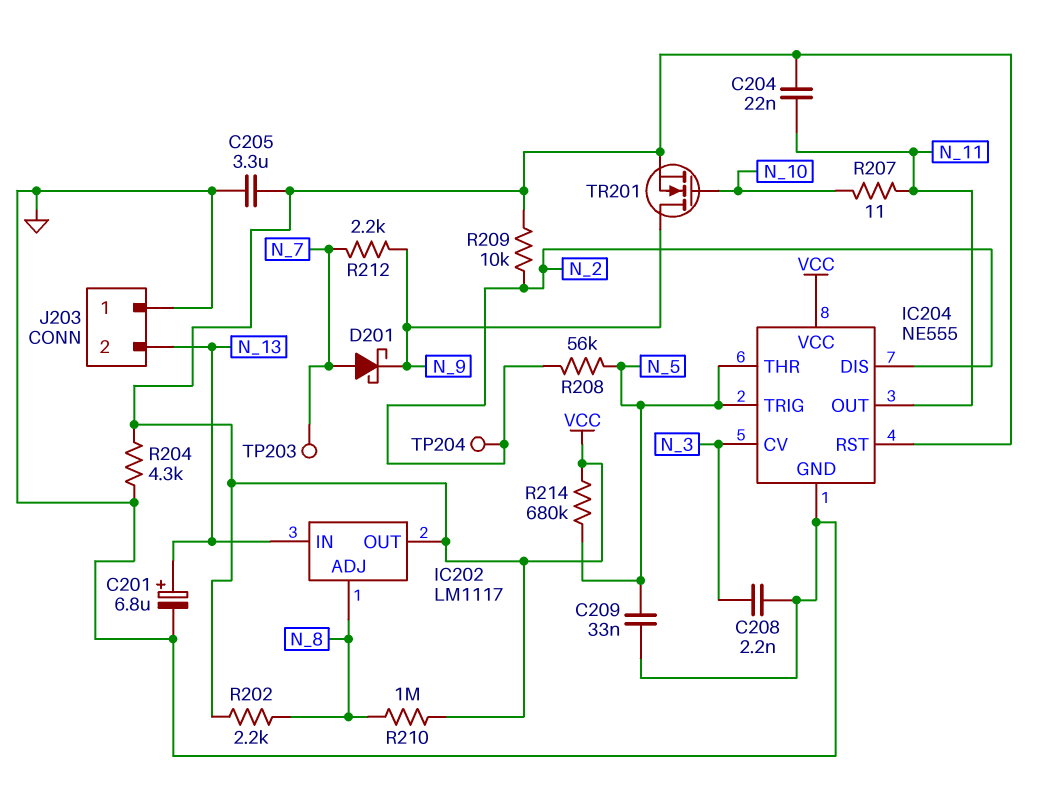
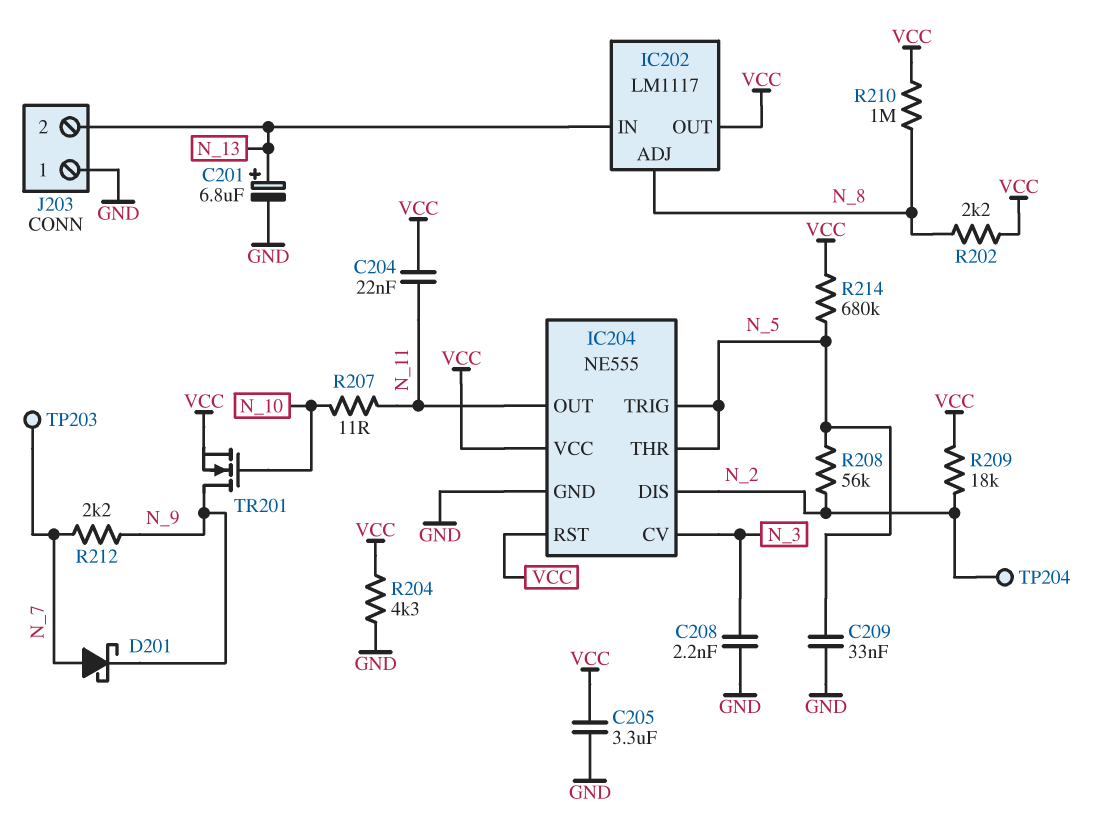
R209: 10k (N_2, VCC) -> 18k (N_2, VCC)

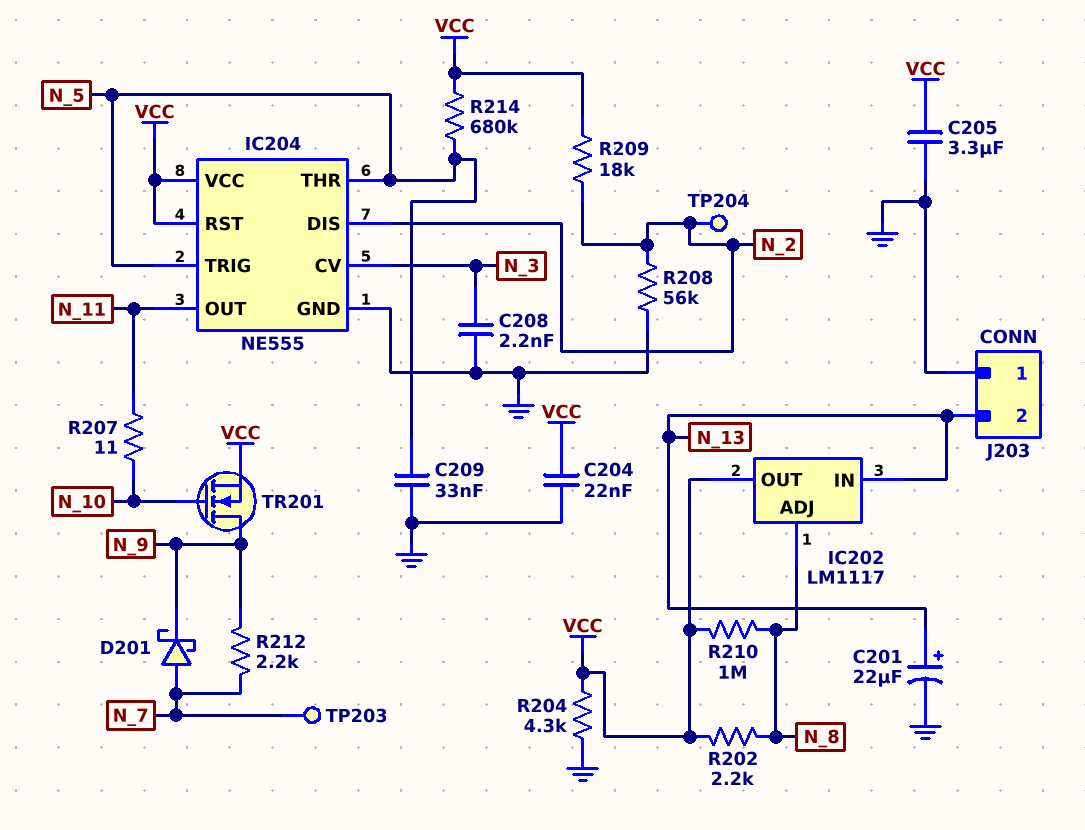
C201: 6.8uF (plus N_13, minus GND) -> 22uF (plus N_13, minus GND)
C204: 22nF (N_11, VCC) -> 22nF (GND, VCC)
R208: 56k (N_2, N_5) -> 56k (GND, N_2)

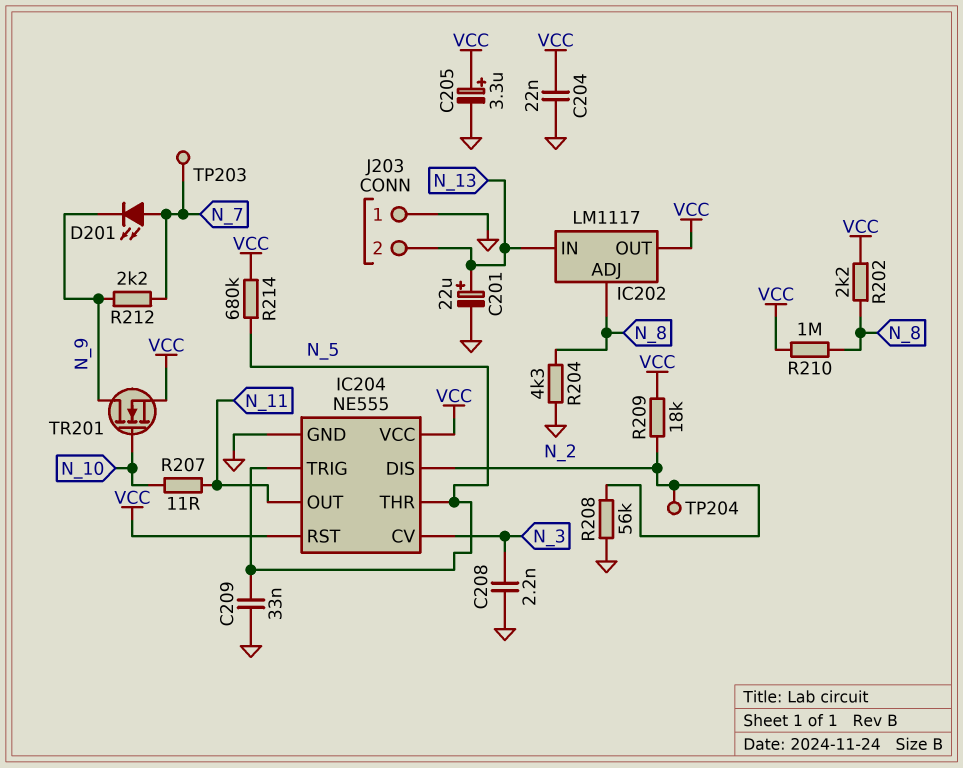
C205: 3.3uF (GND, VCC) -> 3.3uF (plus VCC, minus GND)
D201: schottky (A N_7, K N_9) -> LED (A N_7, K N_9)
R204: 4.3k (GND, VCC) -> 4.3k (GND, N_8)

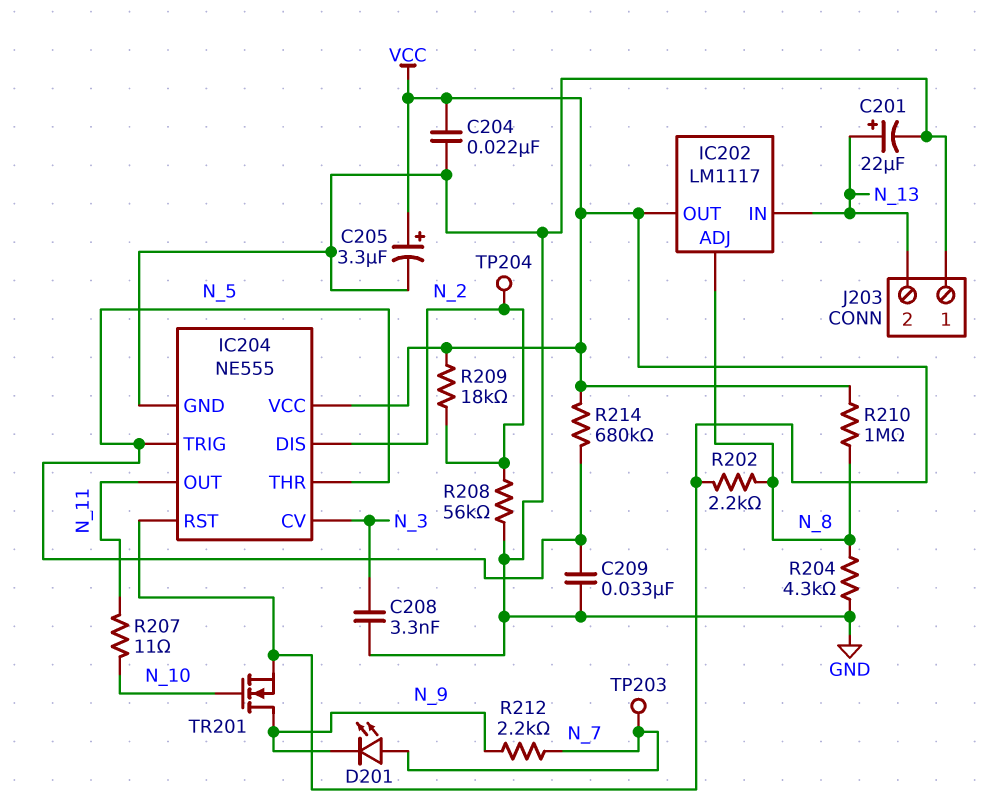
C208: 2.2nF (GND, N_3) -> 3.3nF (GND, N_3)

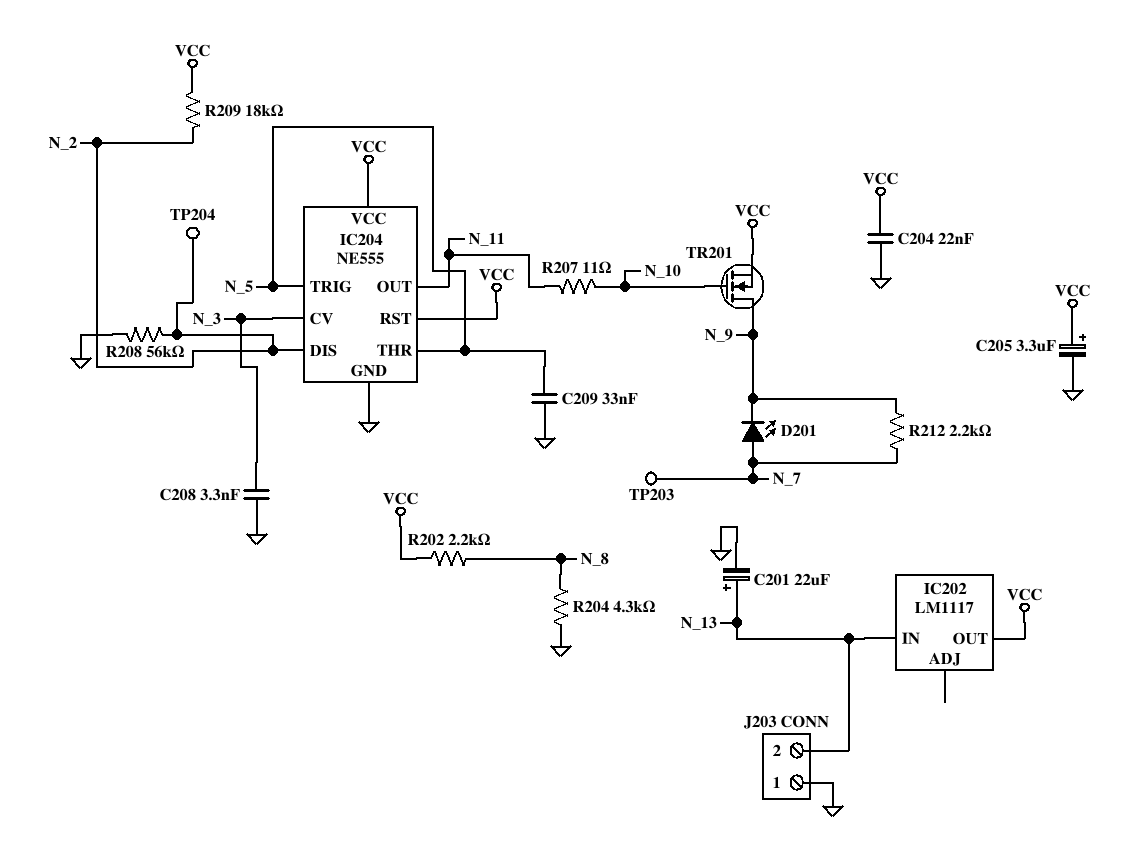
IC202 pin ADJ: N_8 -> none
R210: 1M (N_8, VCC) -> none
R214: 680k (N_5, VCC) -> none

